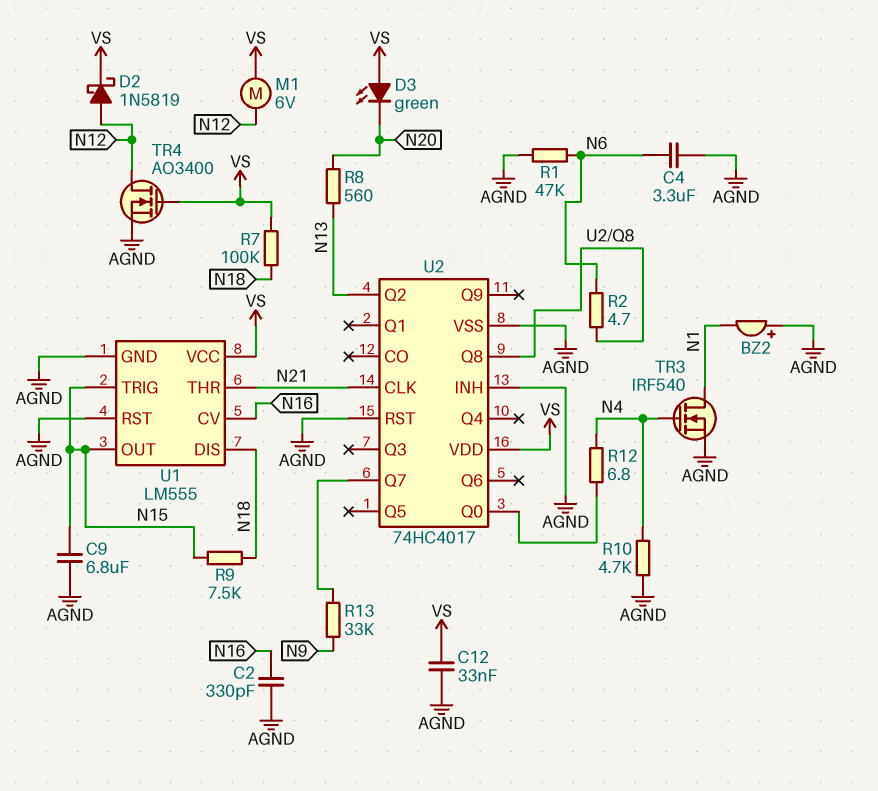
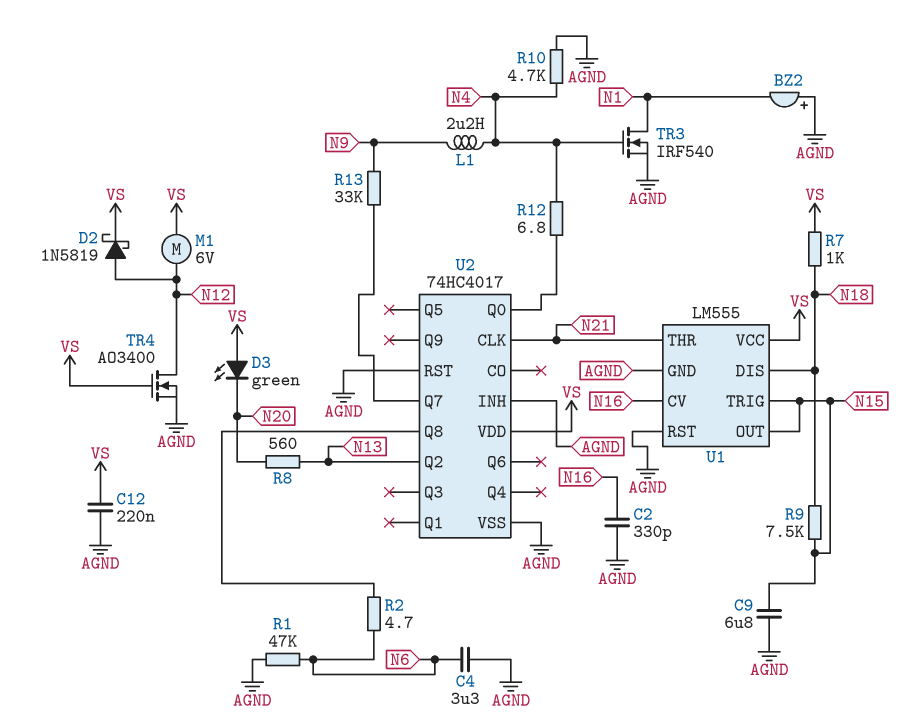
C12: 33nF (AGND, VS) -> 220nF (AGND, VS)
L1: none -> 2.2uH (N4, N9)
R7: 100k (N18, VS) -> 1k (N18, VS)

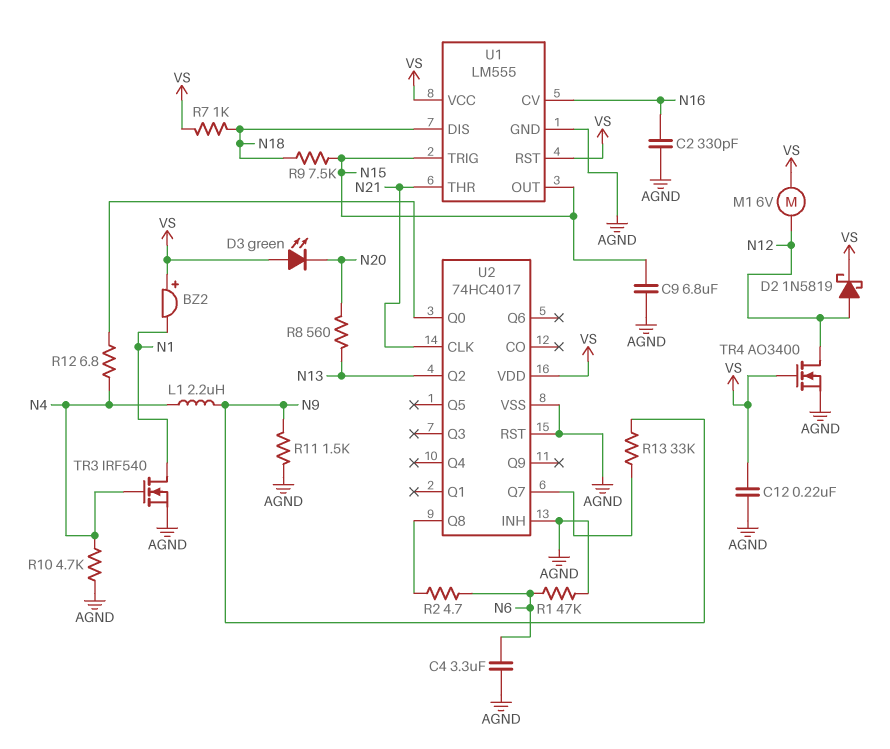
BZ2: buzzer (plus AGND, minus N1) -> buzzer (plus VS, minus N1)
R11: none -> 1.5k (AGND, N9)
U1 pin RST: AGND -> VS

